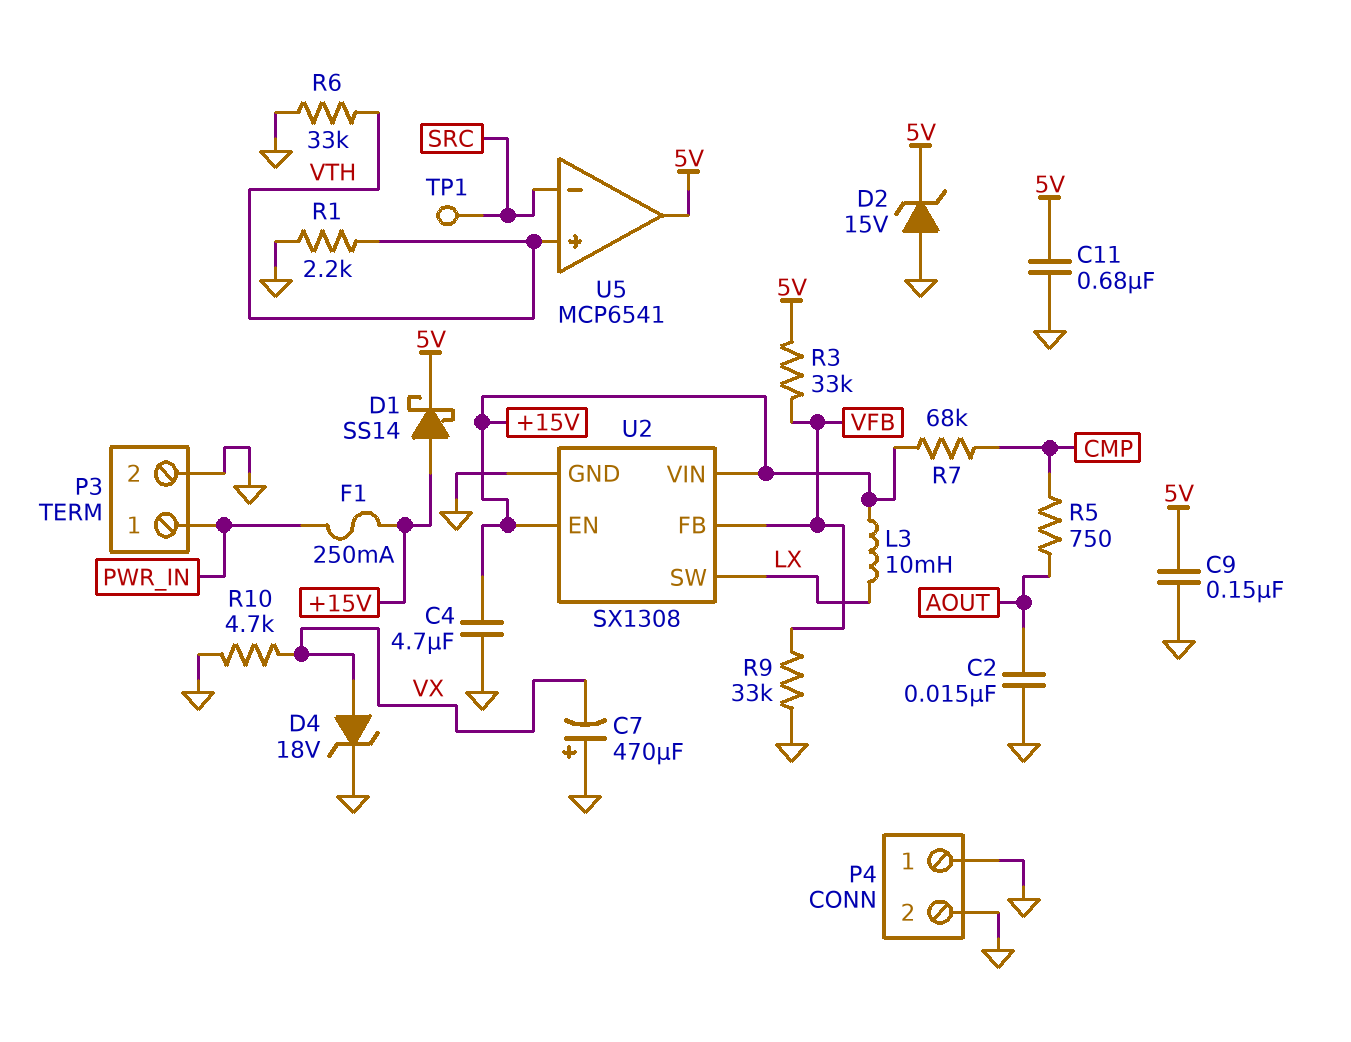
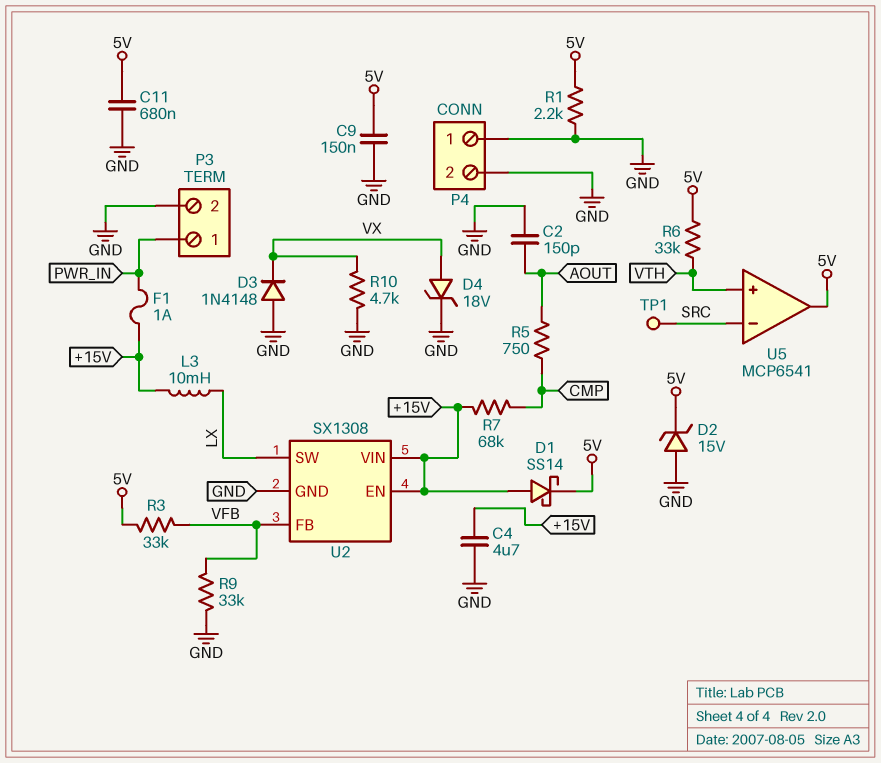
C2: 15nF (AOUT, GND) -> 150pF (AOUT, GND)
C7: 470uF (plus GND, minus VX) -> none
D3: none -> diode 1N4148 (A GND, K VX)
F1: 250mA (+15V, PWR_IN) -> 1A (+15V, PWR_IN)
R1: 2.2k (GND, VTH) -> 2.2k (5V, GND)
R6: 33k (GND, VTH) -> 33k (5V, VTH)

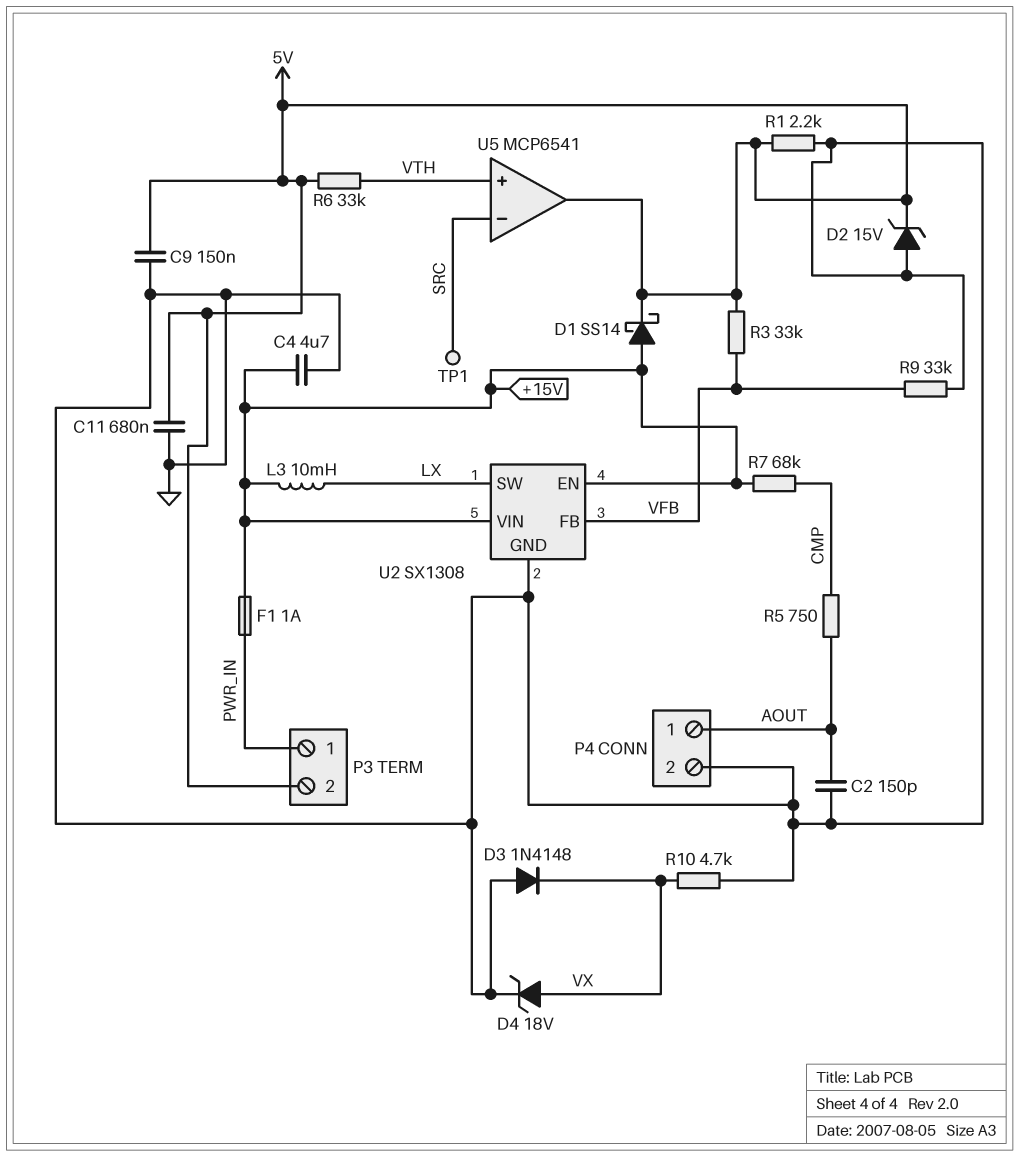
P3 pin 2: GND -> 5V
P4 pin 1: GND -> AOUT

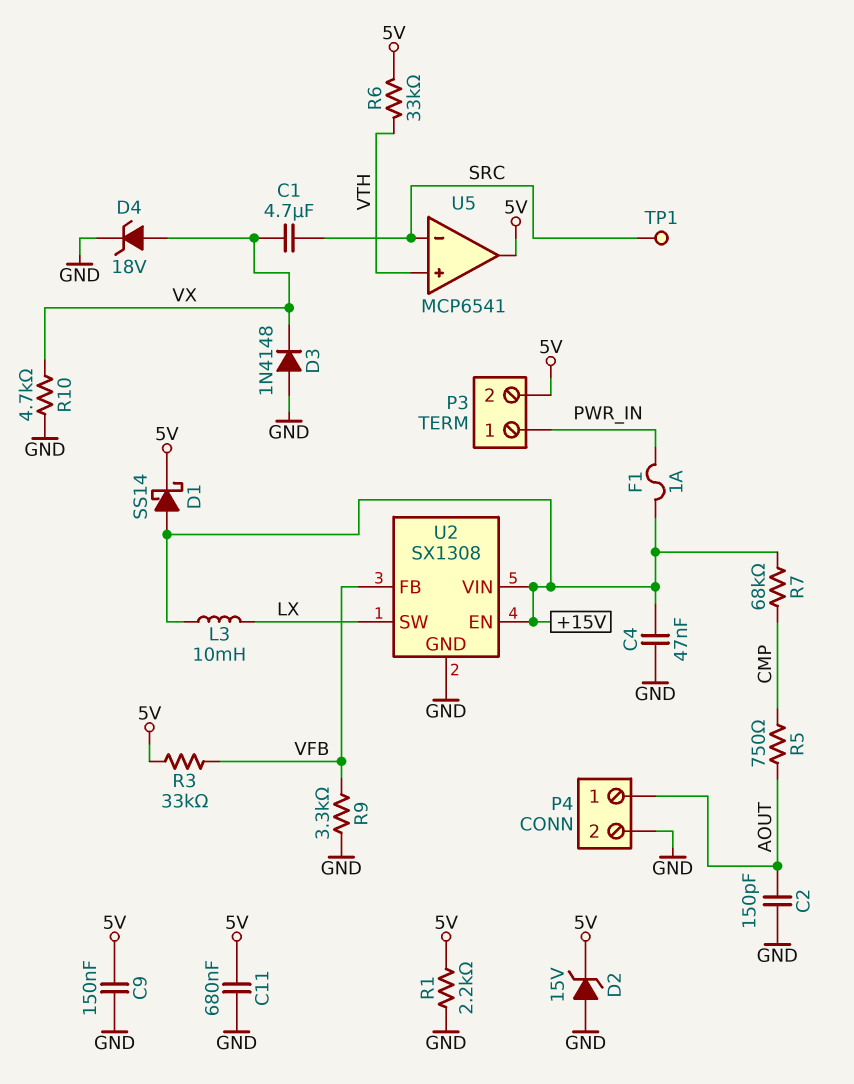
C1: none -> 4.7uF (SRC, VX)
C4: 4.7uF (+15V, GND) -> 47nF (+15V, GND)
R9: 33k (GND, VFB) -> 3.3k (GND, VFB)

